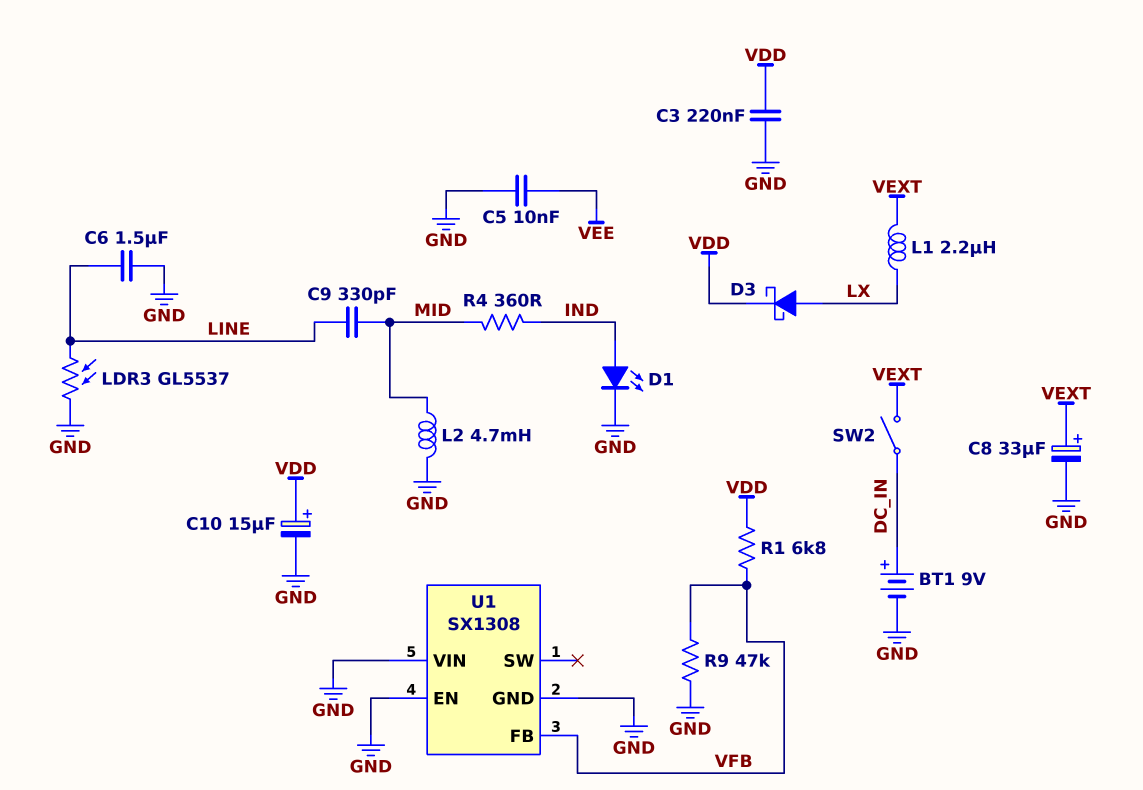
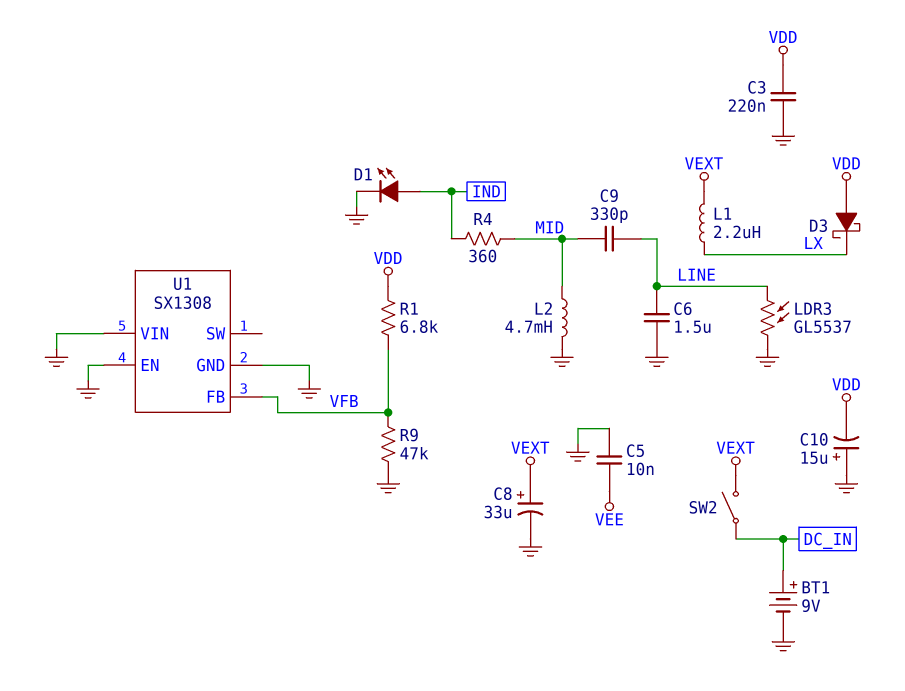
C10: 15uF (plus VDD, minus GND) -> 15uF (plus GND, minus VDD)
D3: schottky (A LX, K VDD) -> schottky (A VDD, K LX)

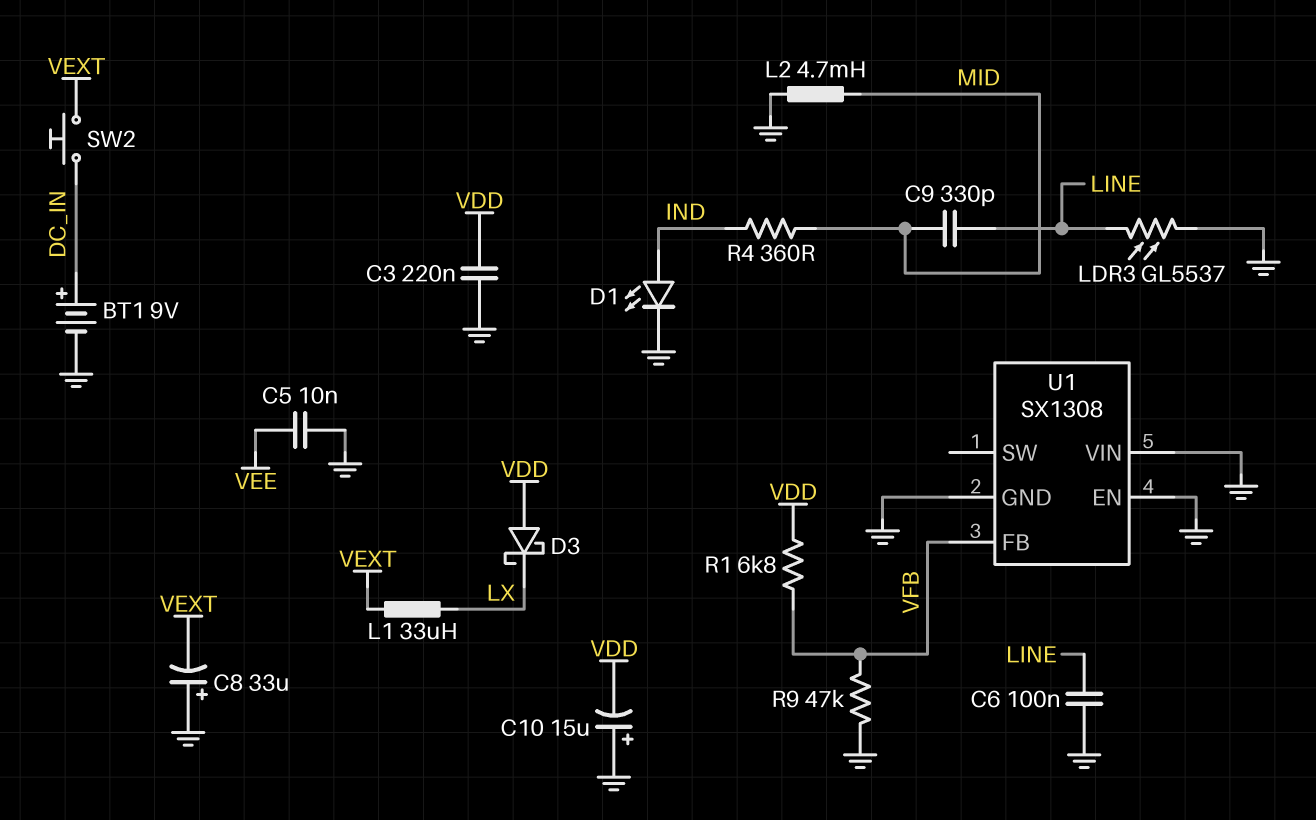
C6: 1.5uF (GND, LINE) -> 100nF (GND, LINE)
C8: 33uF (plus VEXT, minus GND) -> 33uF (plus GND, minus VEXT)
L1: 2.2uH (LX, VEXT) -> 33uH (LX, VEXT)
SW2: switch (DC_IN, VEXT) -> button (DC_IN, VEXT)

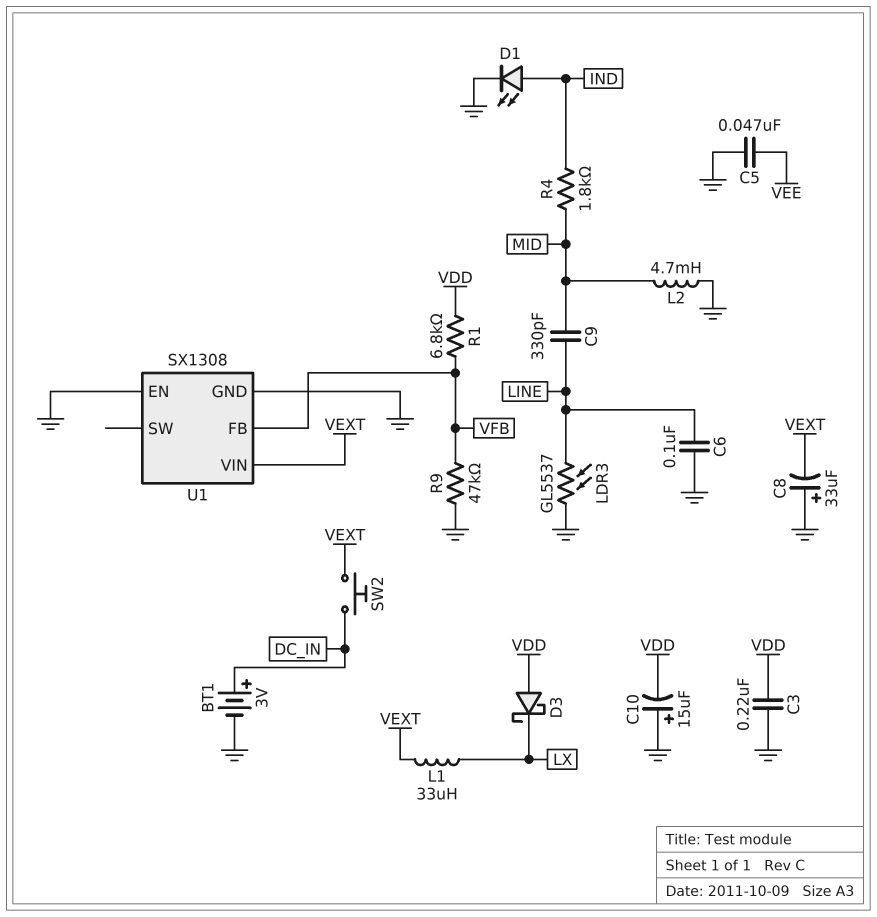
BT1: 9V (plus DC_IN, minus GND) -> 3V (plus DC_IN, minus GND)
C5: 10nF (GND, VEE) -> 47nF (GND, VEE)
R4: 360 (IND, MID) -> 1.8k (IND, MID)
U1 pin VIN: GND -> VEXT

